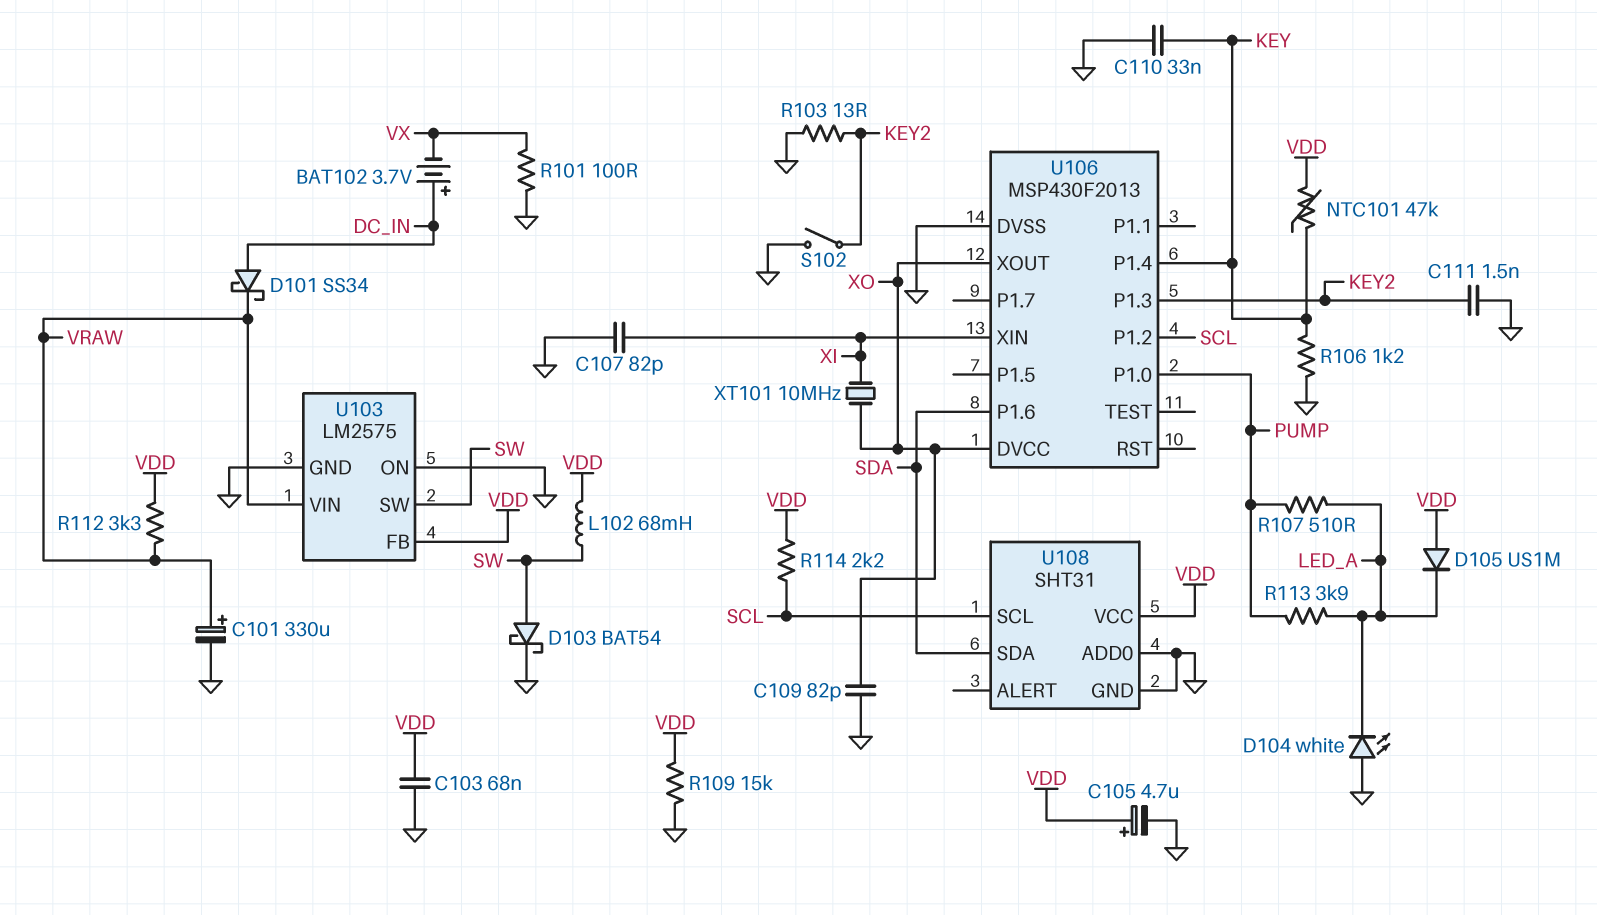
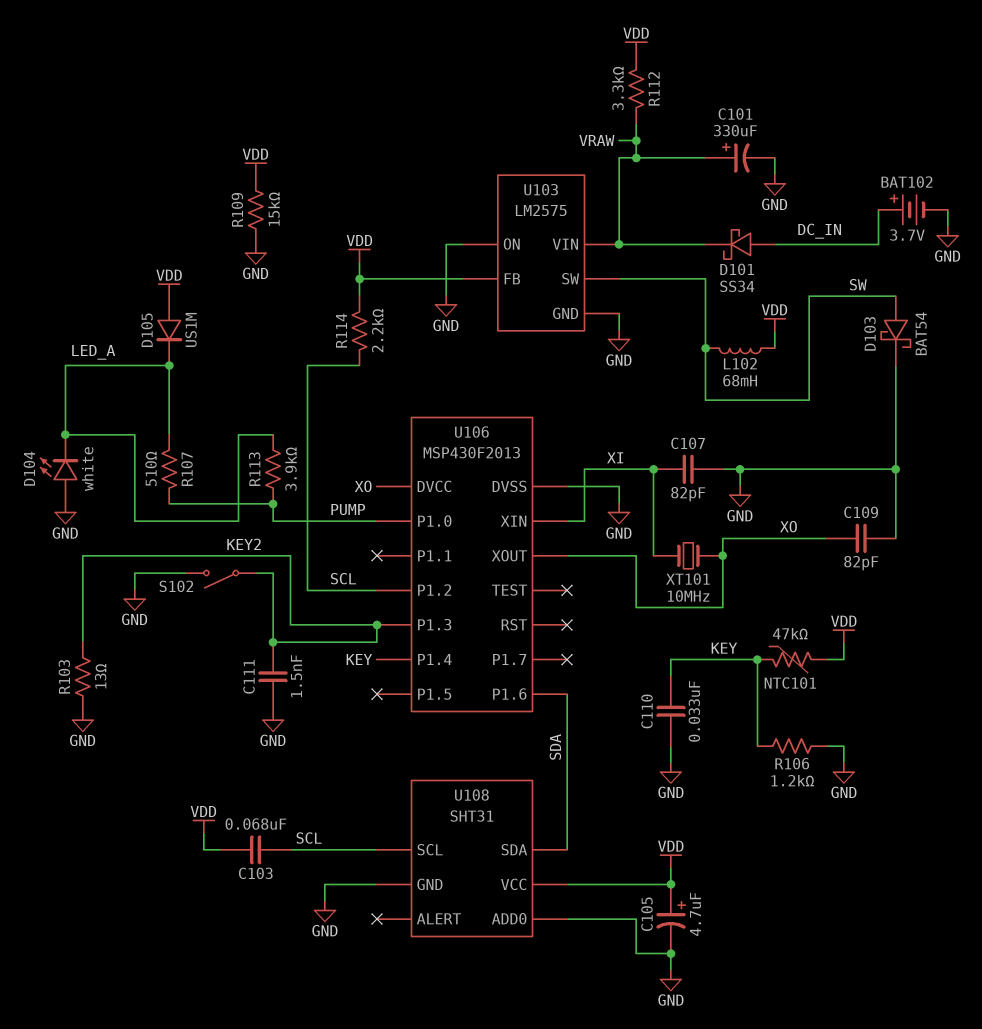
BAT102: 3.7V (plus DC_IN, minus VX) -> 3.7V (plus DC_IN, minus GND)
C103: 68nF (GND, VDD) -> 68nF (SCL, VDD)
R101: 100 (GND, VX) -> none

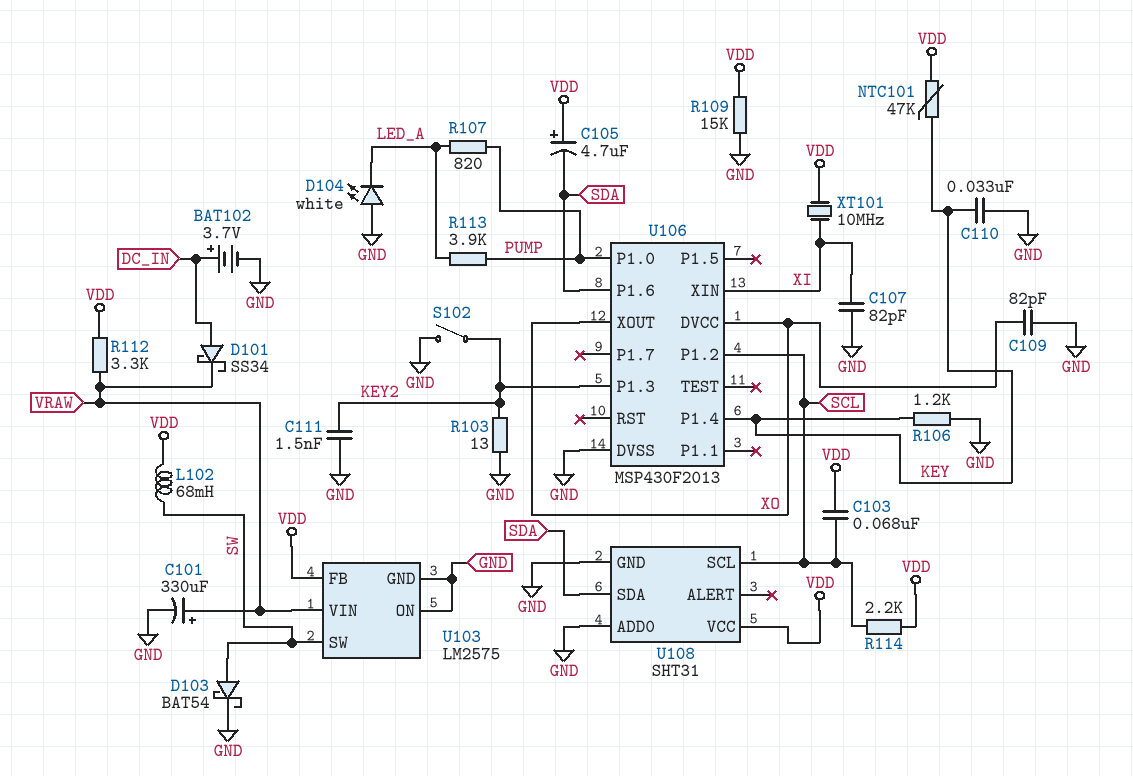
C105: 4.7uF (plus VDD, minus GND) -> 4.7uF (plus VDD, minus SDA)
D105: diode US1M (A VDD, K LED_A) -> none
R107: 510 (LED_A, PUMP) -> 820 (LED_A, PUMP)
XT101: 10MHz (XI, XO) -> 10MHz (VDD, XI)

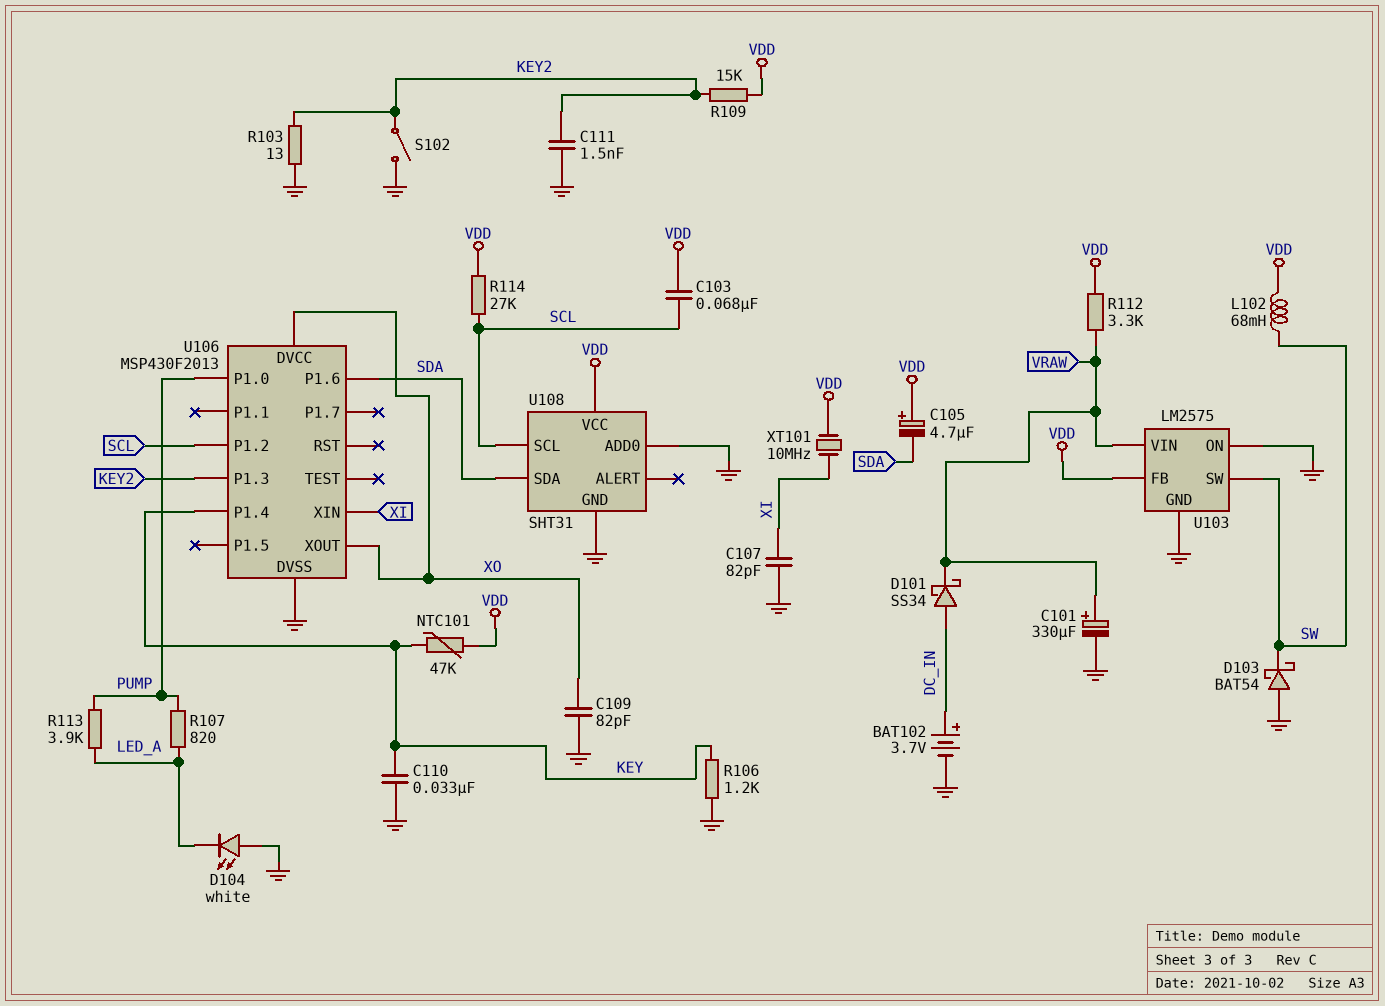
D103: schottky BAT54 (A SW, K GND) -> schottky BAT54 (A GND, K SW)
R109: 15k (GND, VDD) -> 15k (KEY2, VDD)
R114: 2.2k (SCL, VDD) -> 27k (SCL, VDD)

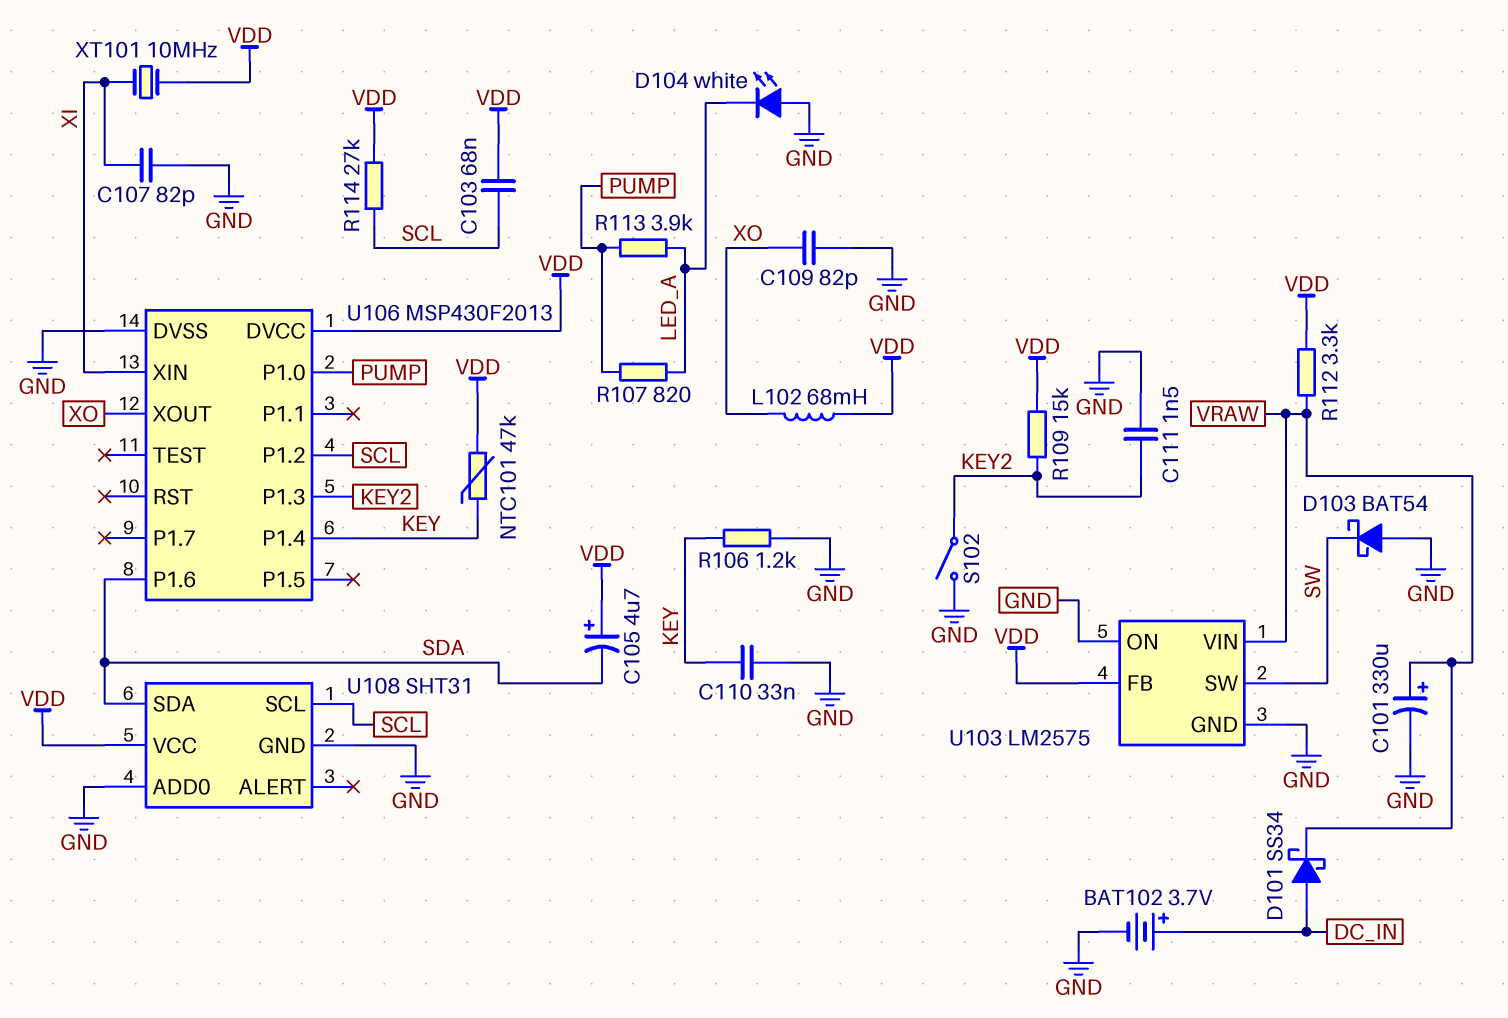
L102: 68mH (SW, VDD) -> 68mH (VDD, XO)
R103: 13 (GND, KEY2) -> none
U106 pin DVCC: XO -> VDD

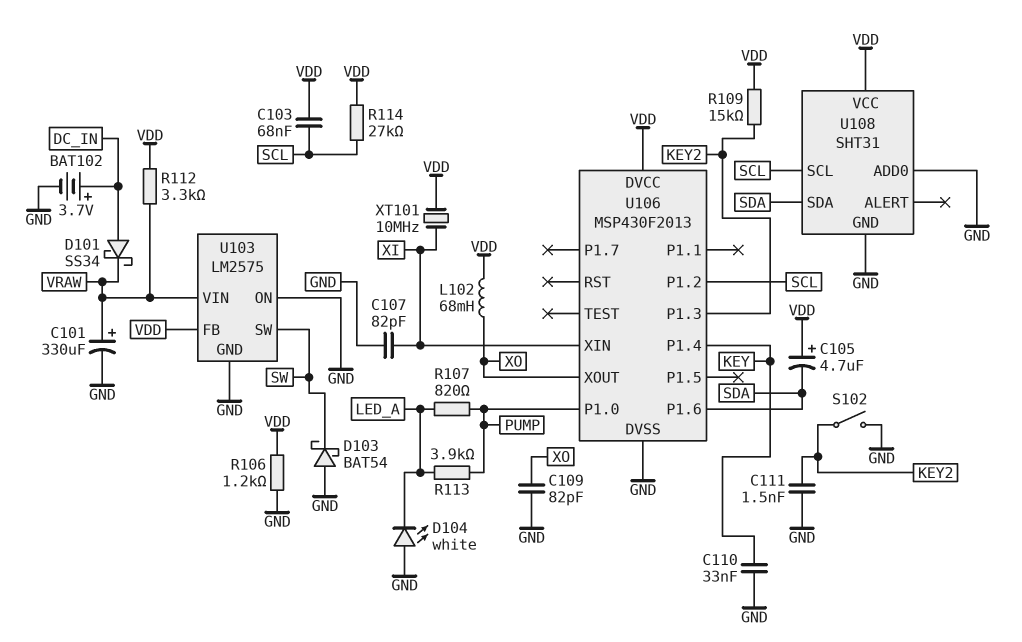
NTC101: 47k (KEY, VDD) -> none
R106: 1.2k (GND, KEY) -> 1.2k (GND, VDD)

